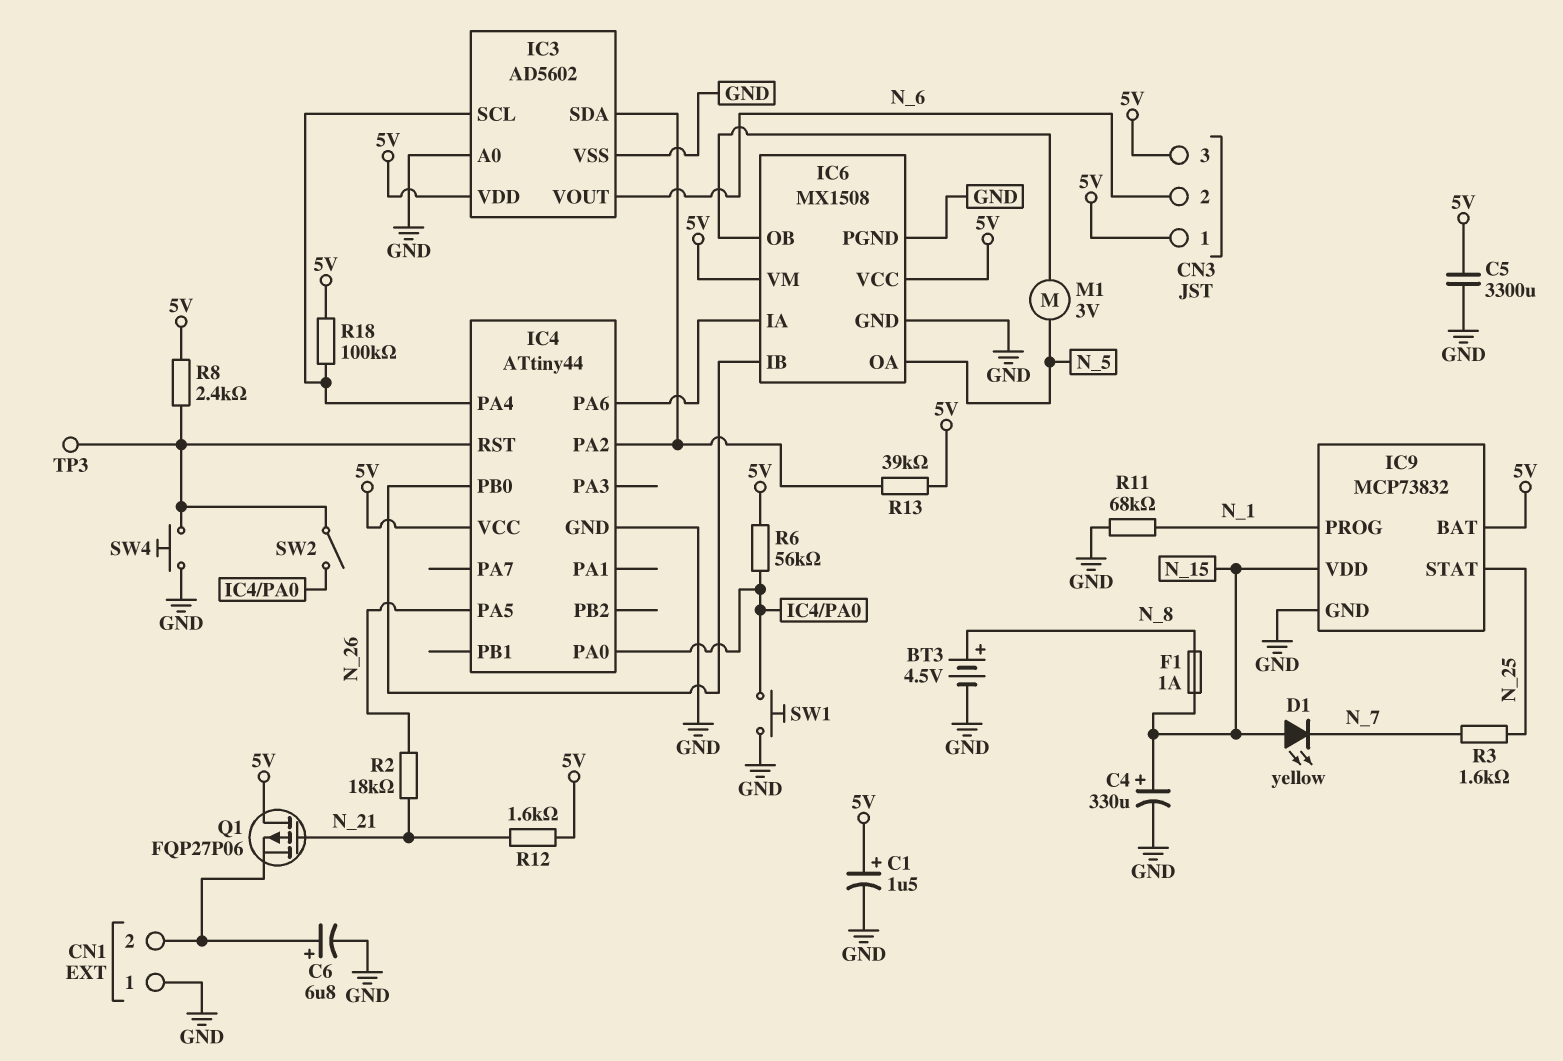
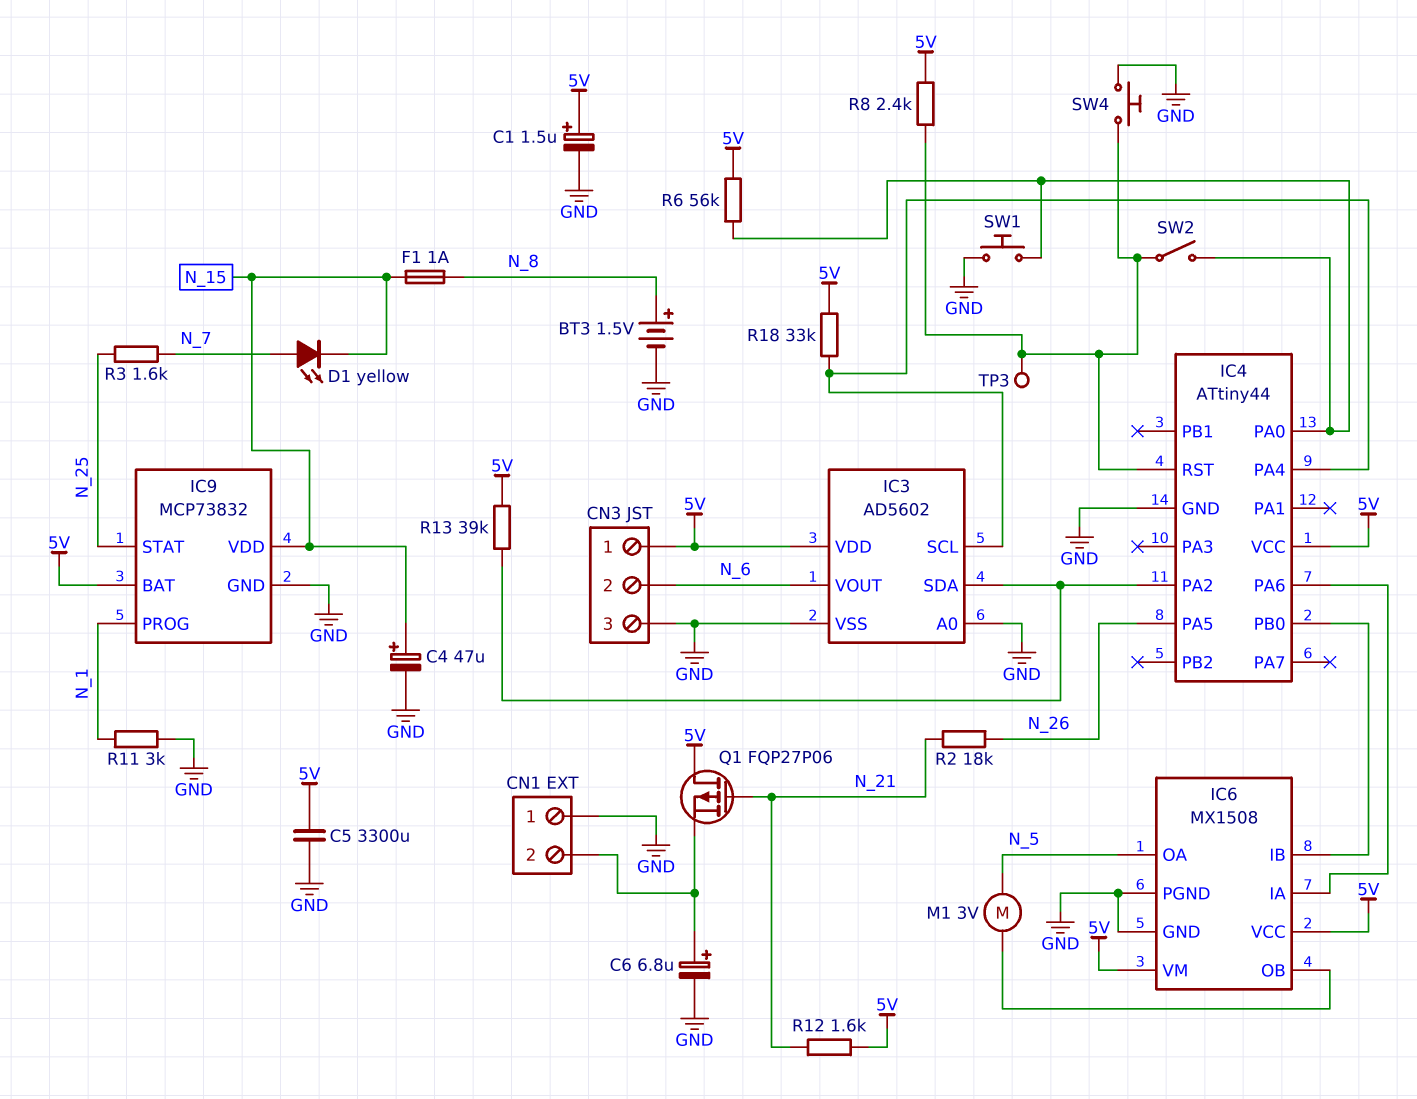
BT3: 4.5V (plus N_8, minus GND) -> 1.5V (plus N_8, minus GND)
C4: 330uF (plus N_15, minus GND) -> 47uF (plus N_15, minus GND)
CN3 pin 3: 5V -> GND
D1: LED yellow (A N_15, K N_7) -> LED yellow (A N_7, K N_15)
R11: 68k (GND, N_1) -> 3k (GND, N_1)
R18: 100k (5V, IC3/SCL) -> 33k (5V, IC3/SCL)

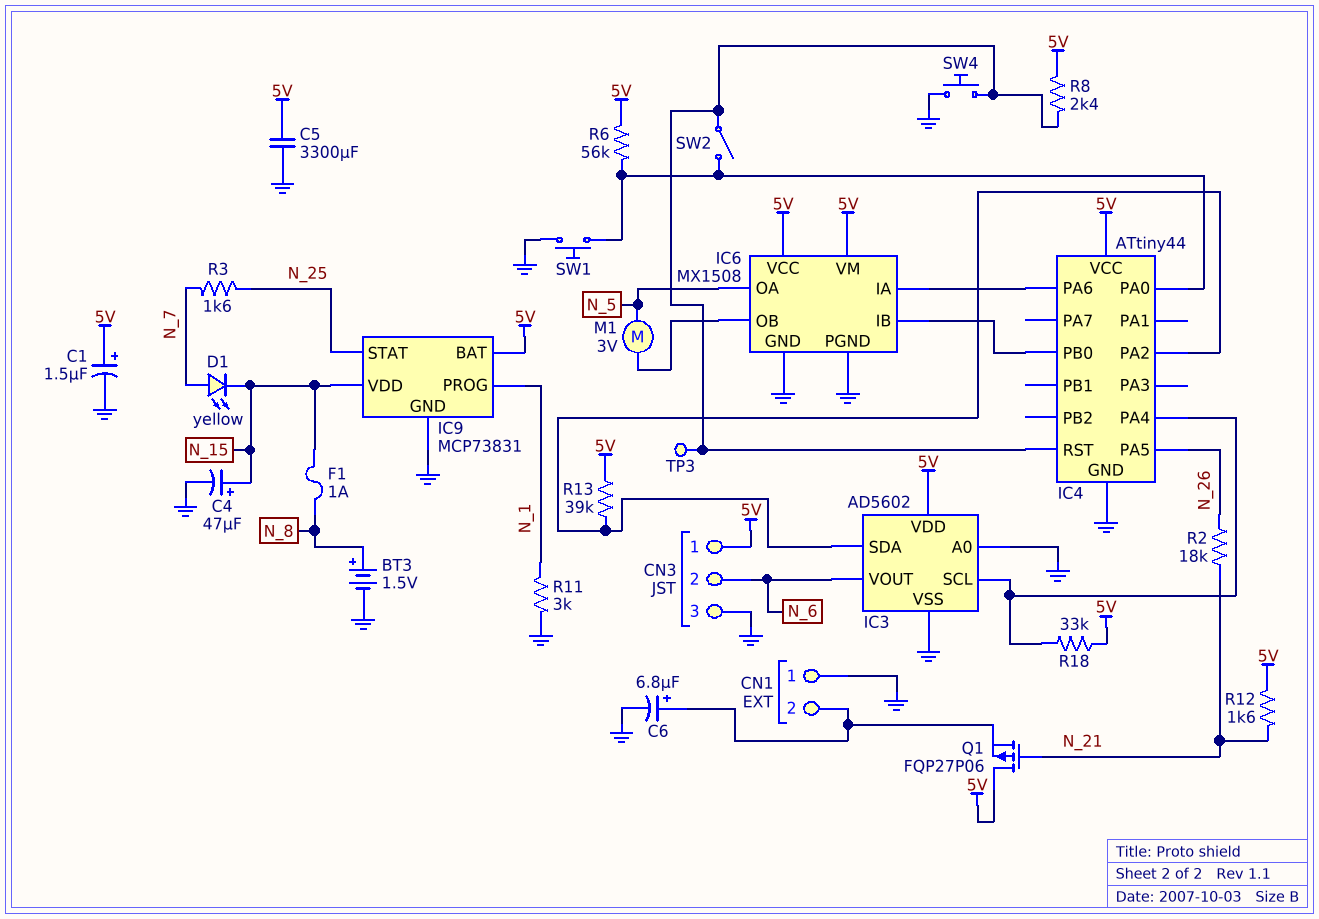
IC9: MCP73832 -> MCP73831

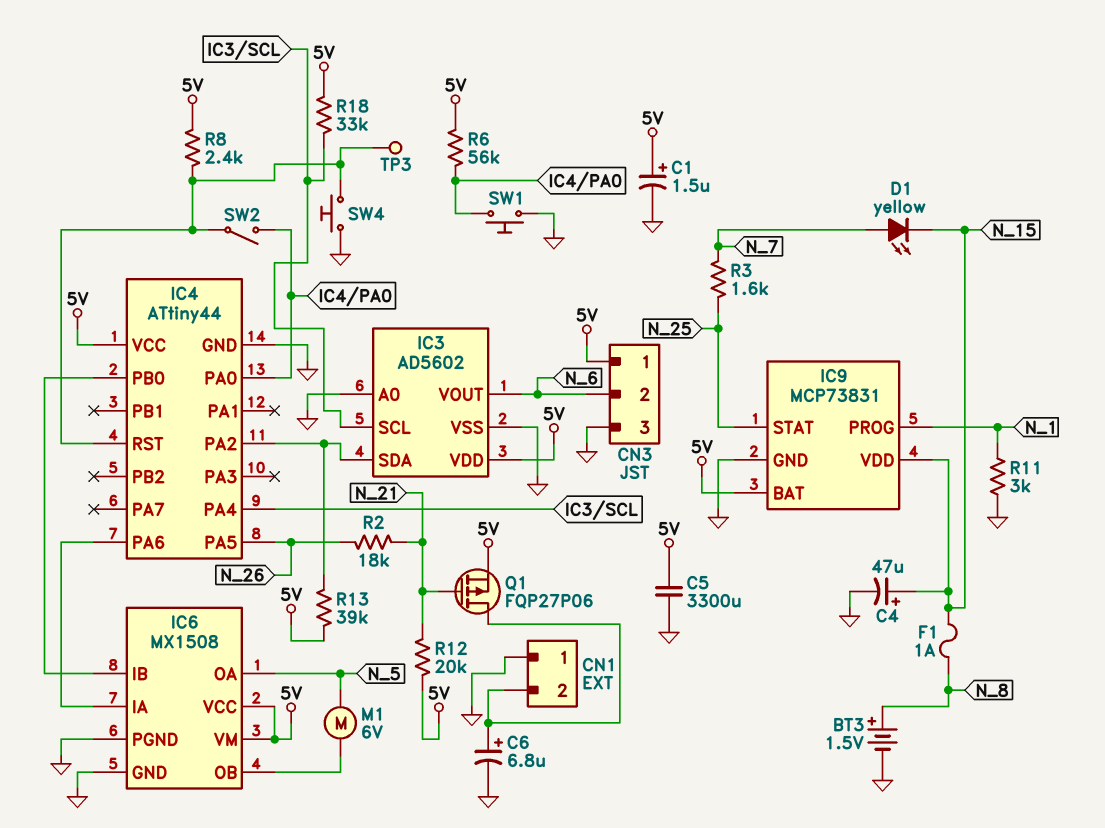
M1: motor 3V (IC6/OB, N_5) -> motor 6V (IC6/OB, N_5)
Q1: PMOS FQP27P06 (G N_21, D 5V, S CN1/2) -> PMOS FQP27P06 (G N_21, D CN1/2, S 5V)
R12: 1.6k (5V, N_21) -> 20k (5V, N_21)

